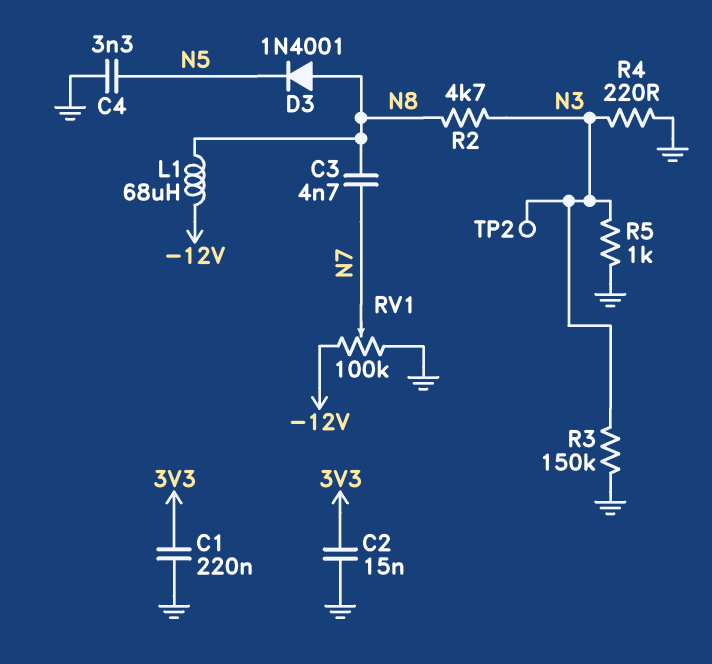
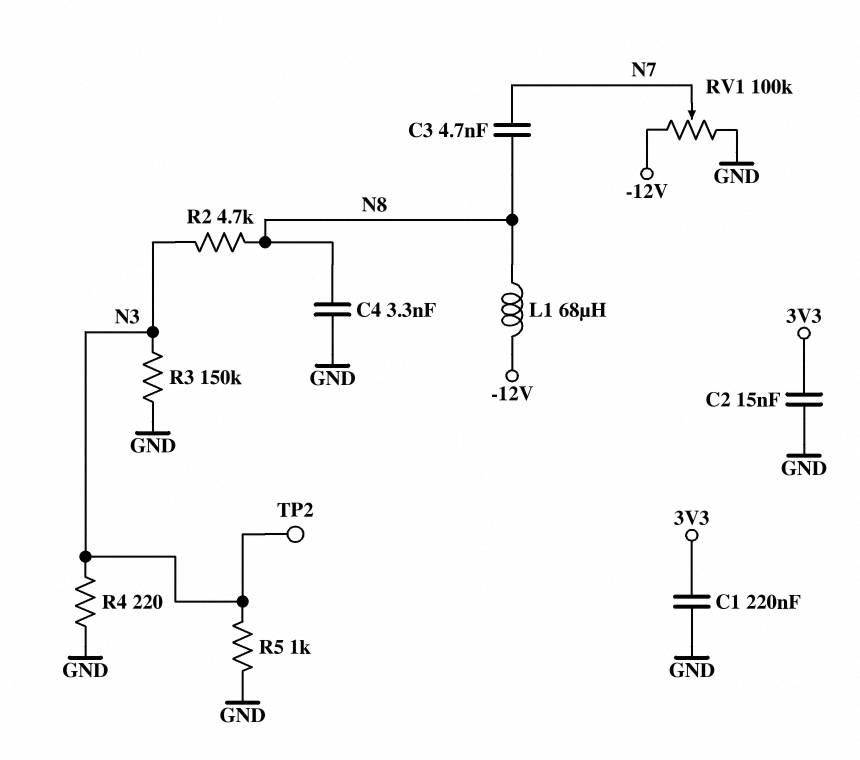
C4: 3.3nF (GND, N5) -> 3.3nF (GND, N8)
D3: diode 1N4001 (A N8, K N5) -> none

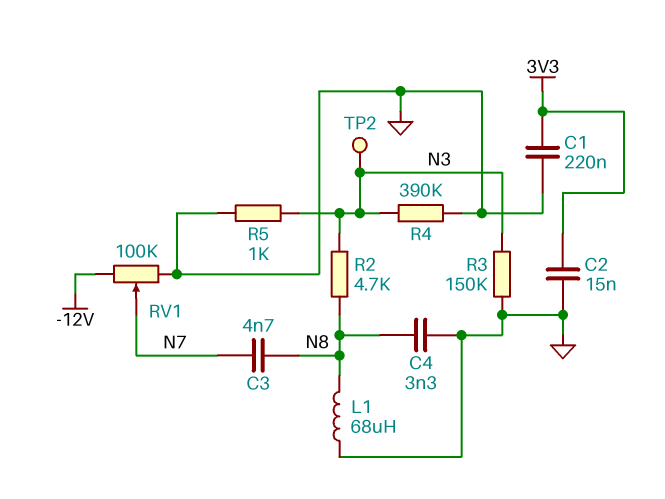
L1: 68uH (-12V, N8) -> 68uH (GND, N8)
R4: 220 (GND, N3) -> 390k (GND, N3)

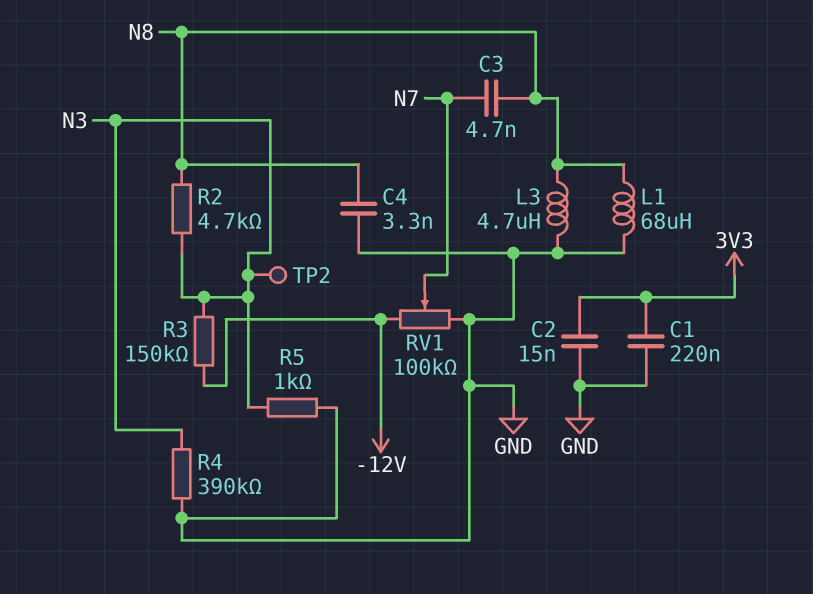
L3: none -> 4.7uH (GND, N8)
R3: 150k (GND, N3) -> 150k (-12V, N3)

